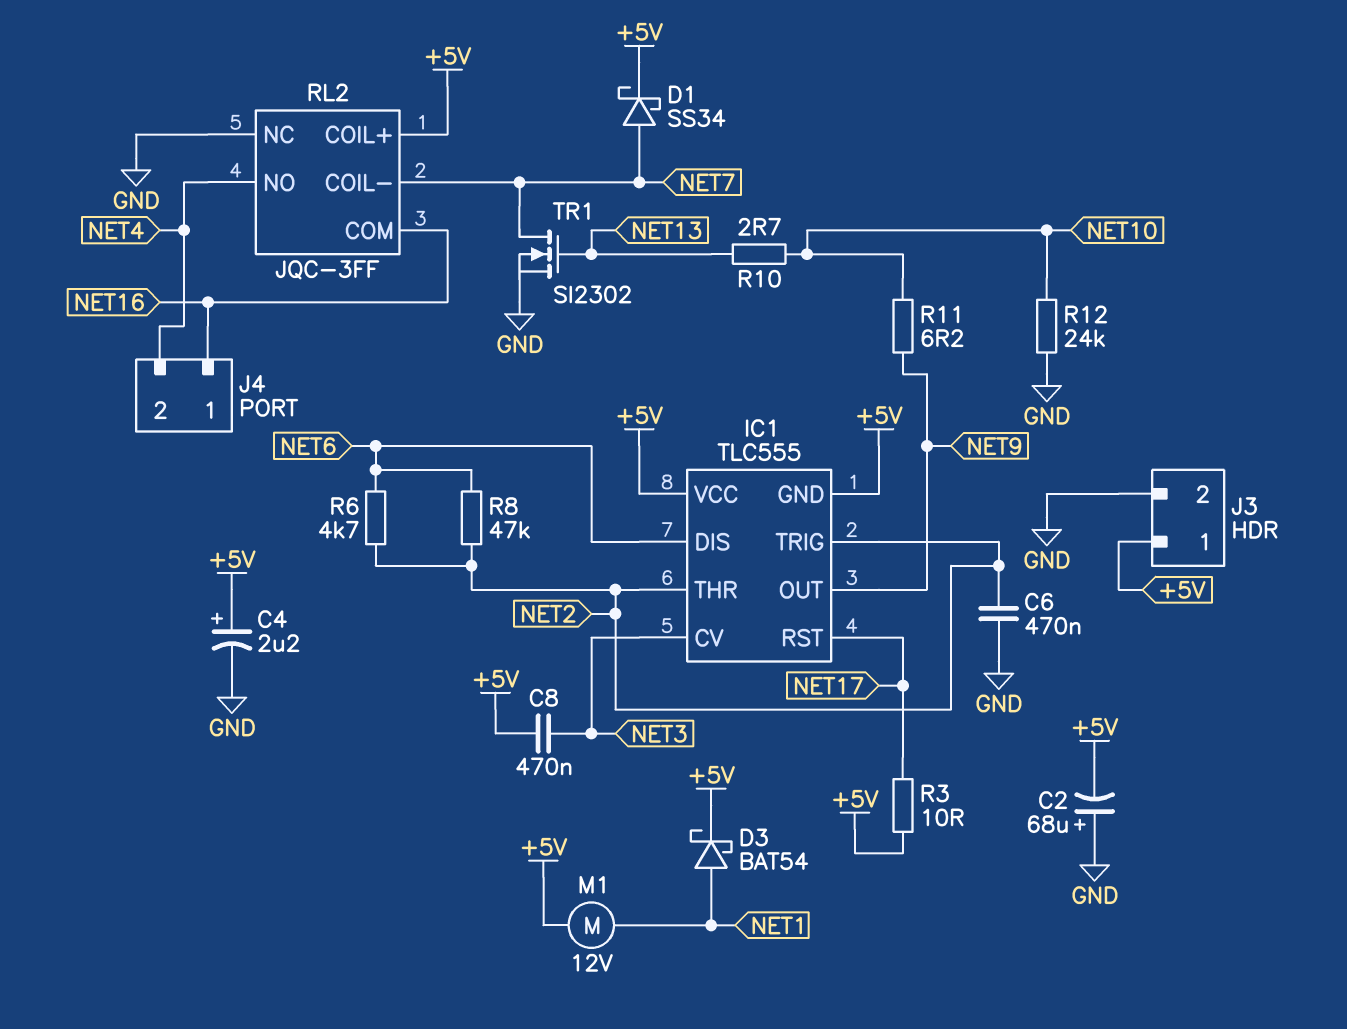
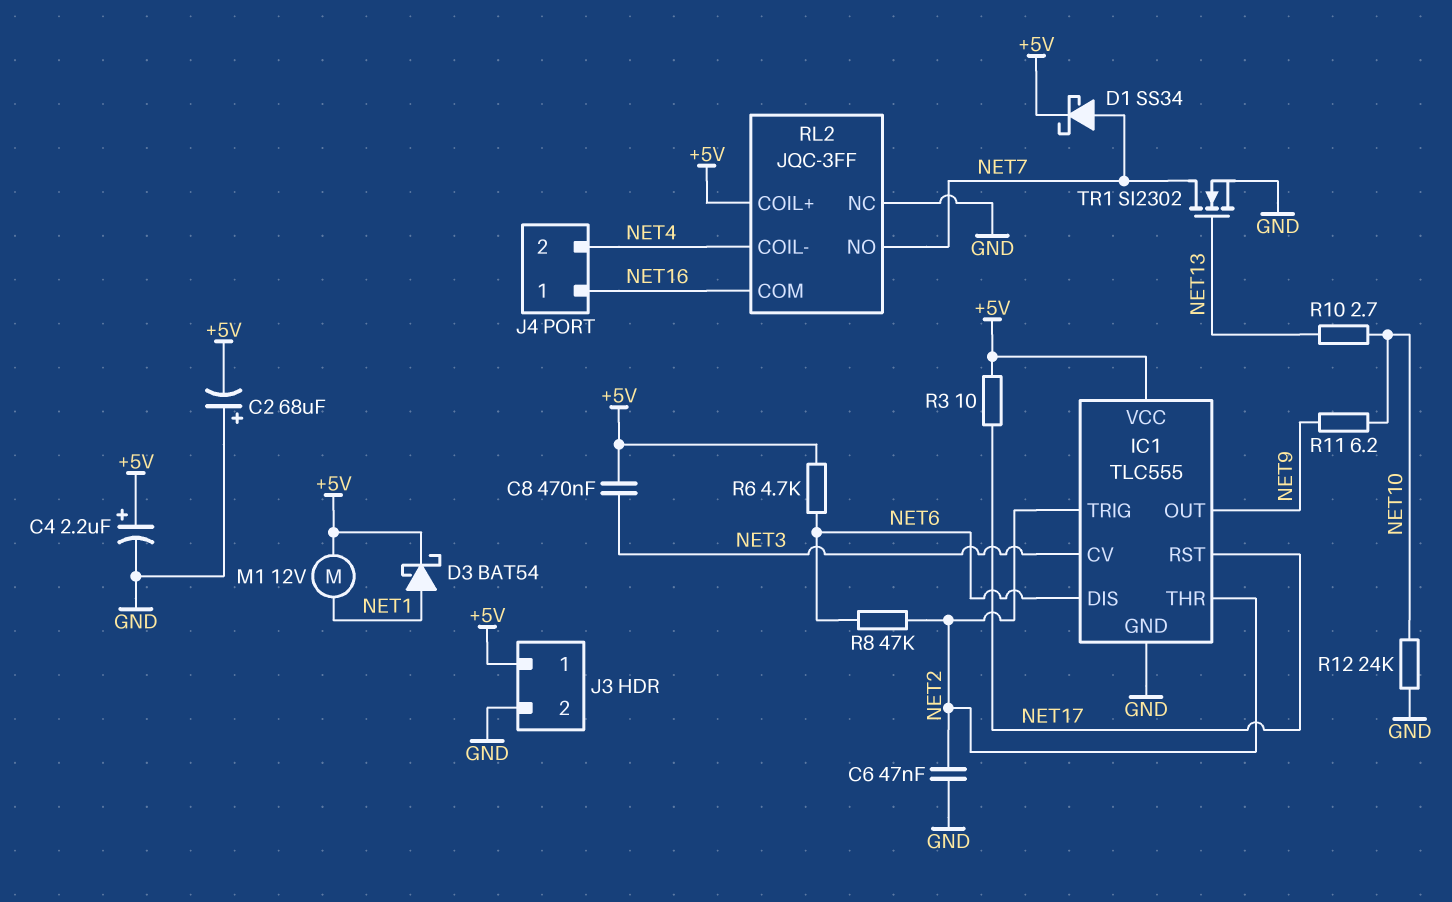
C6: 470nF (GND, NET2) -> 47nF (GND, NET2)
IC1 pin GND: +5V -> GND
R6: 4.7k (NET2, NET6) -> 4.7k (+5V, NET6)
RL2 pin COIL-: NET7 -> NET4
RL2 pin NO: NET4 -> NET7

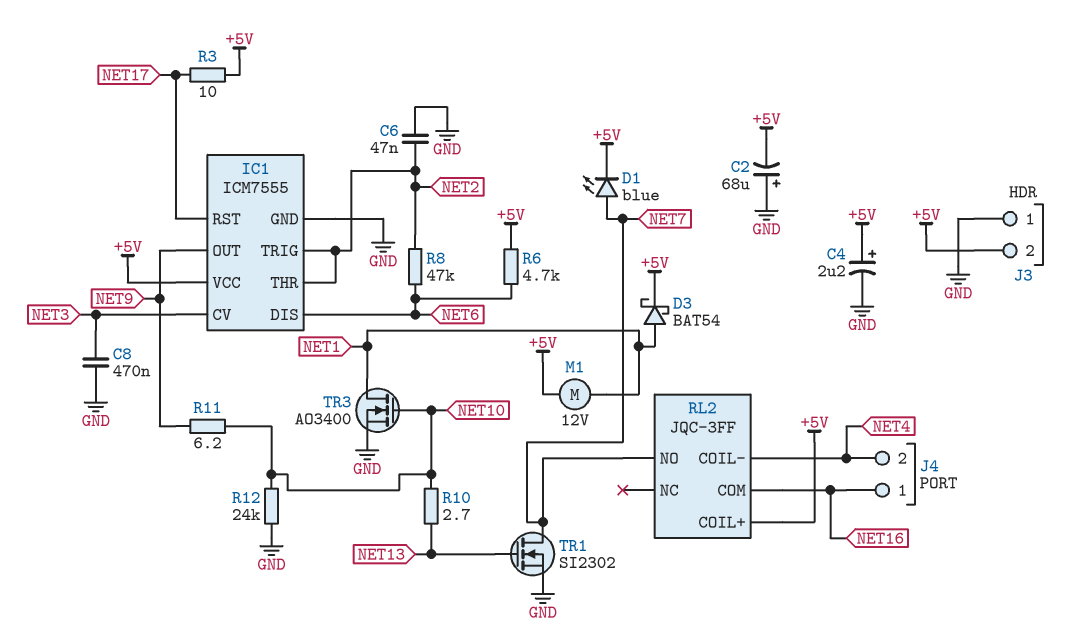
C8: 470nF (+5V, NET3) -> 470nF (GND, NET3)
D1: schottky SS34 (A NET7, K +5V) -> LED blue (A NET7, K +5V)
IC1: TLC555 -> ICM7555
J3 pin 1: +5V -> GND
J3 pin 2: GND -> +5V
RL2 pin NC: GND -> none
TR3: none -> NMOS AO3400 (G NET10, D NET1, S GND)

